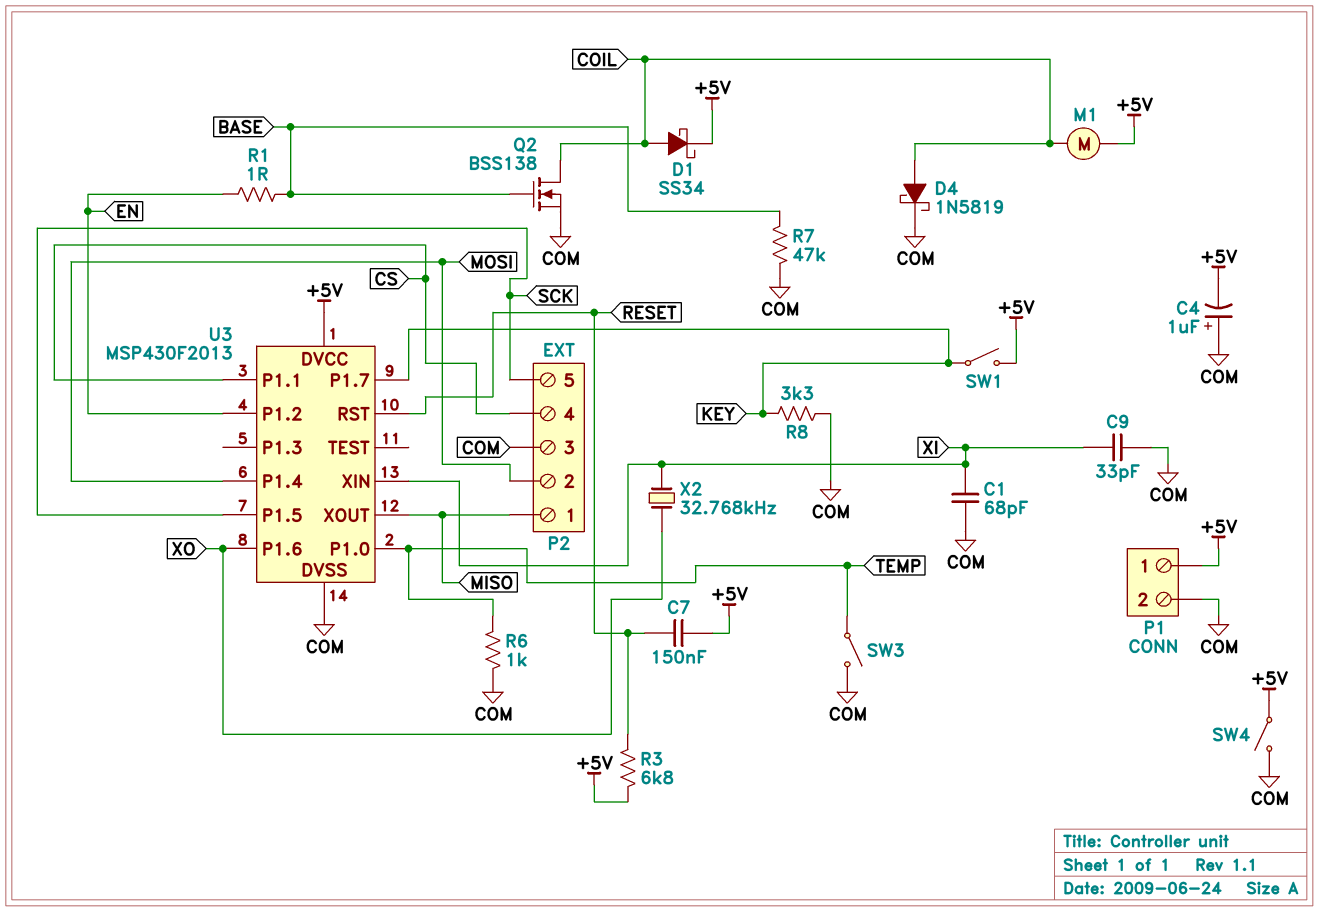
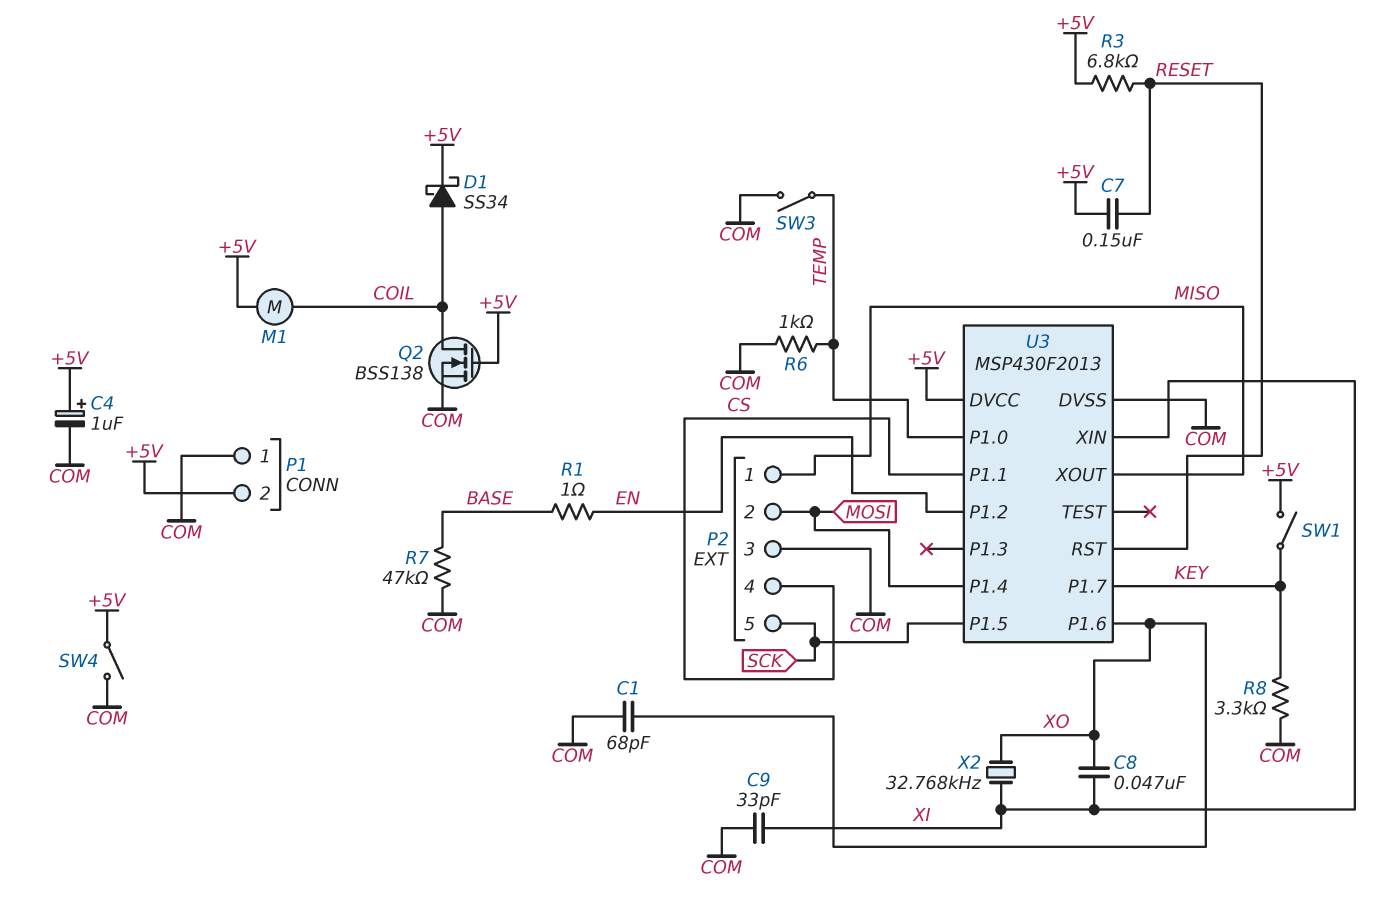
C1: 68pF (COM, XI) -> 68pF (COM, XO)
C4: 1uF (plus COM, minus +5V) -> 1uF (plus +5V, minus COM)
C8: none -> 47nF (XI, XO)
D4: schottky 1N5819 (A COIL, K COM) -> none
P1 pin 1: +5V -> COM
P1 pin 2: COM -> +5V
Q2: NMOS BSS138 (G BASE, D COIL, S COM) -> NMOS BSS138 (G +5V, D COIL, S COM)

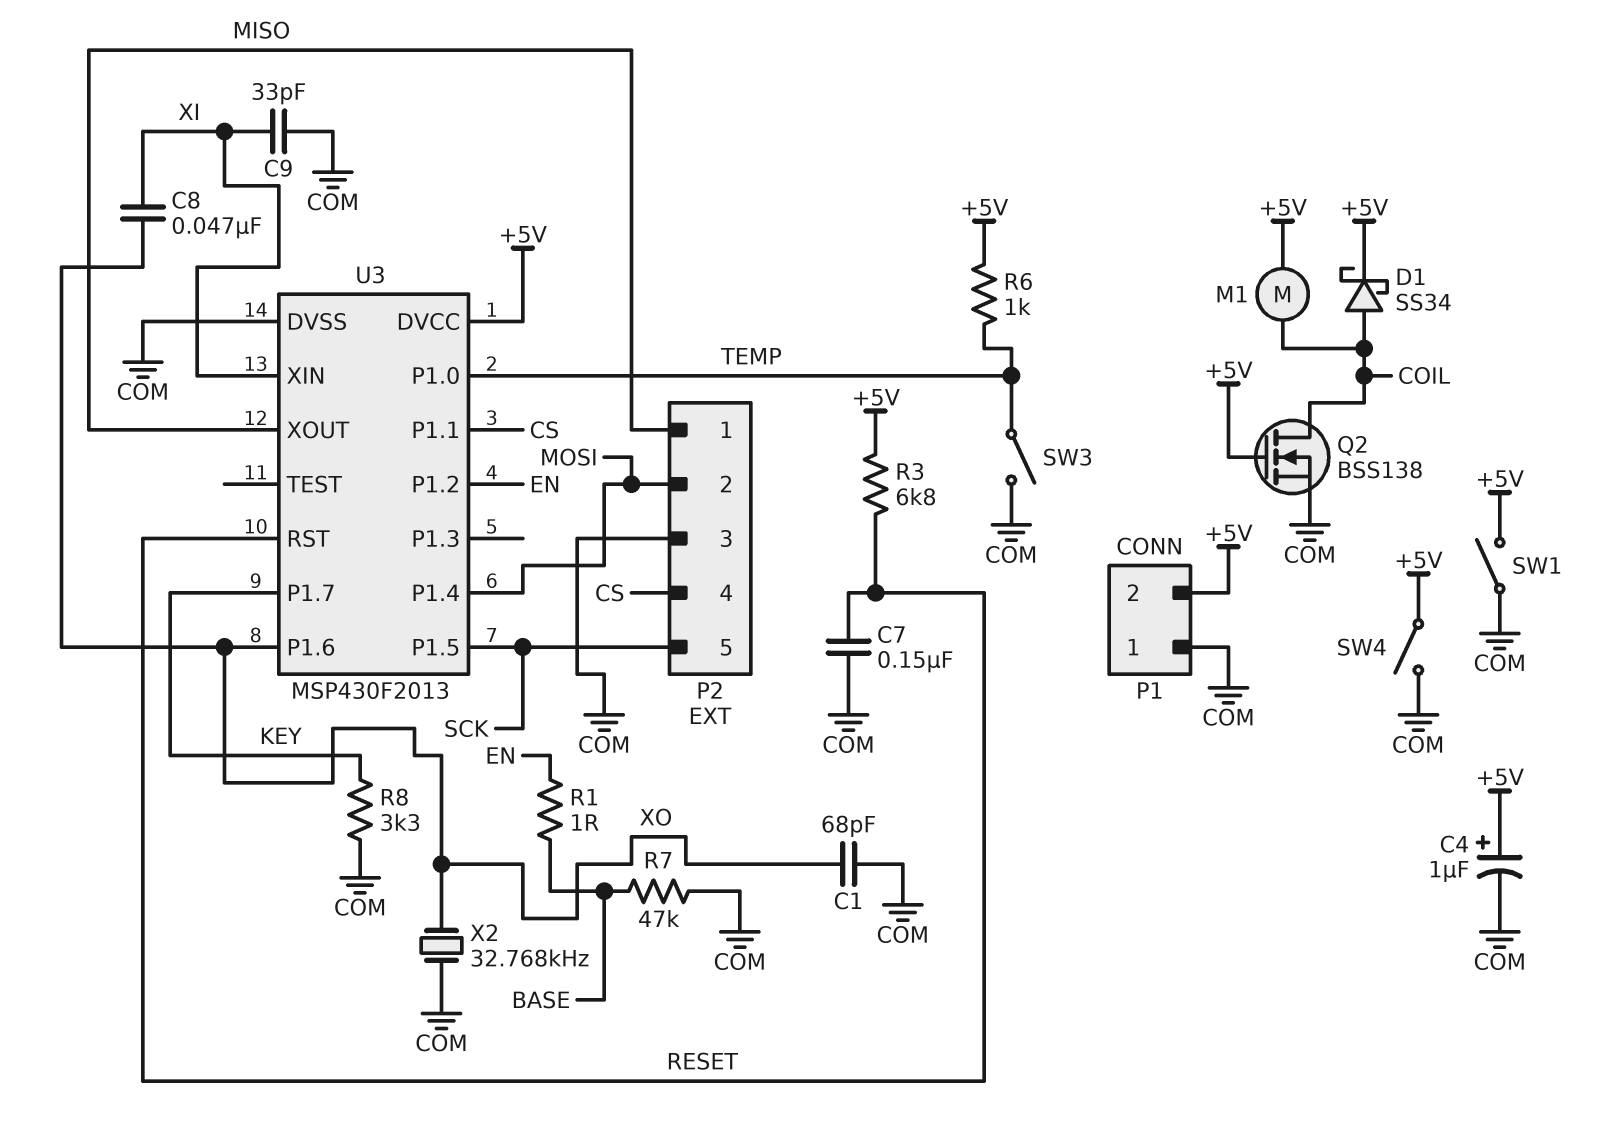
C7: 150nF (+5V, RESET) -> 150nF (COM, RESET)
R6: 1k (COM, TEMP) -> 1k (+5V, TEMP)
SW1: switch (+5V, KEY) -> switch (+5V, COM)
X2: 32.768kHz (XI, XO) -> 32.768kHz (COM, XO)

